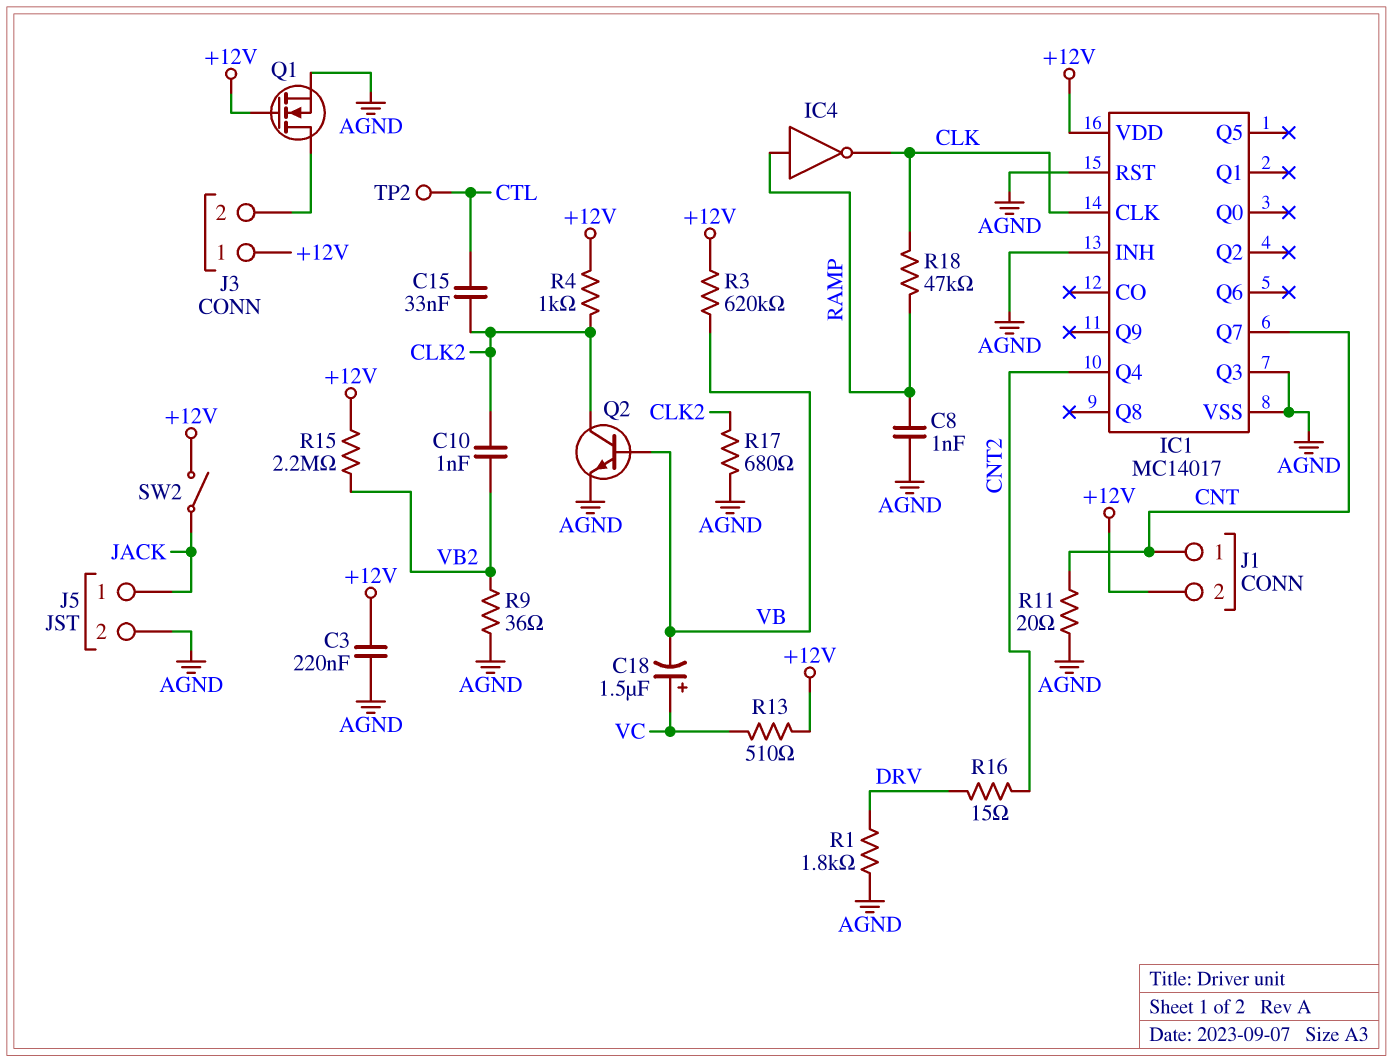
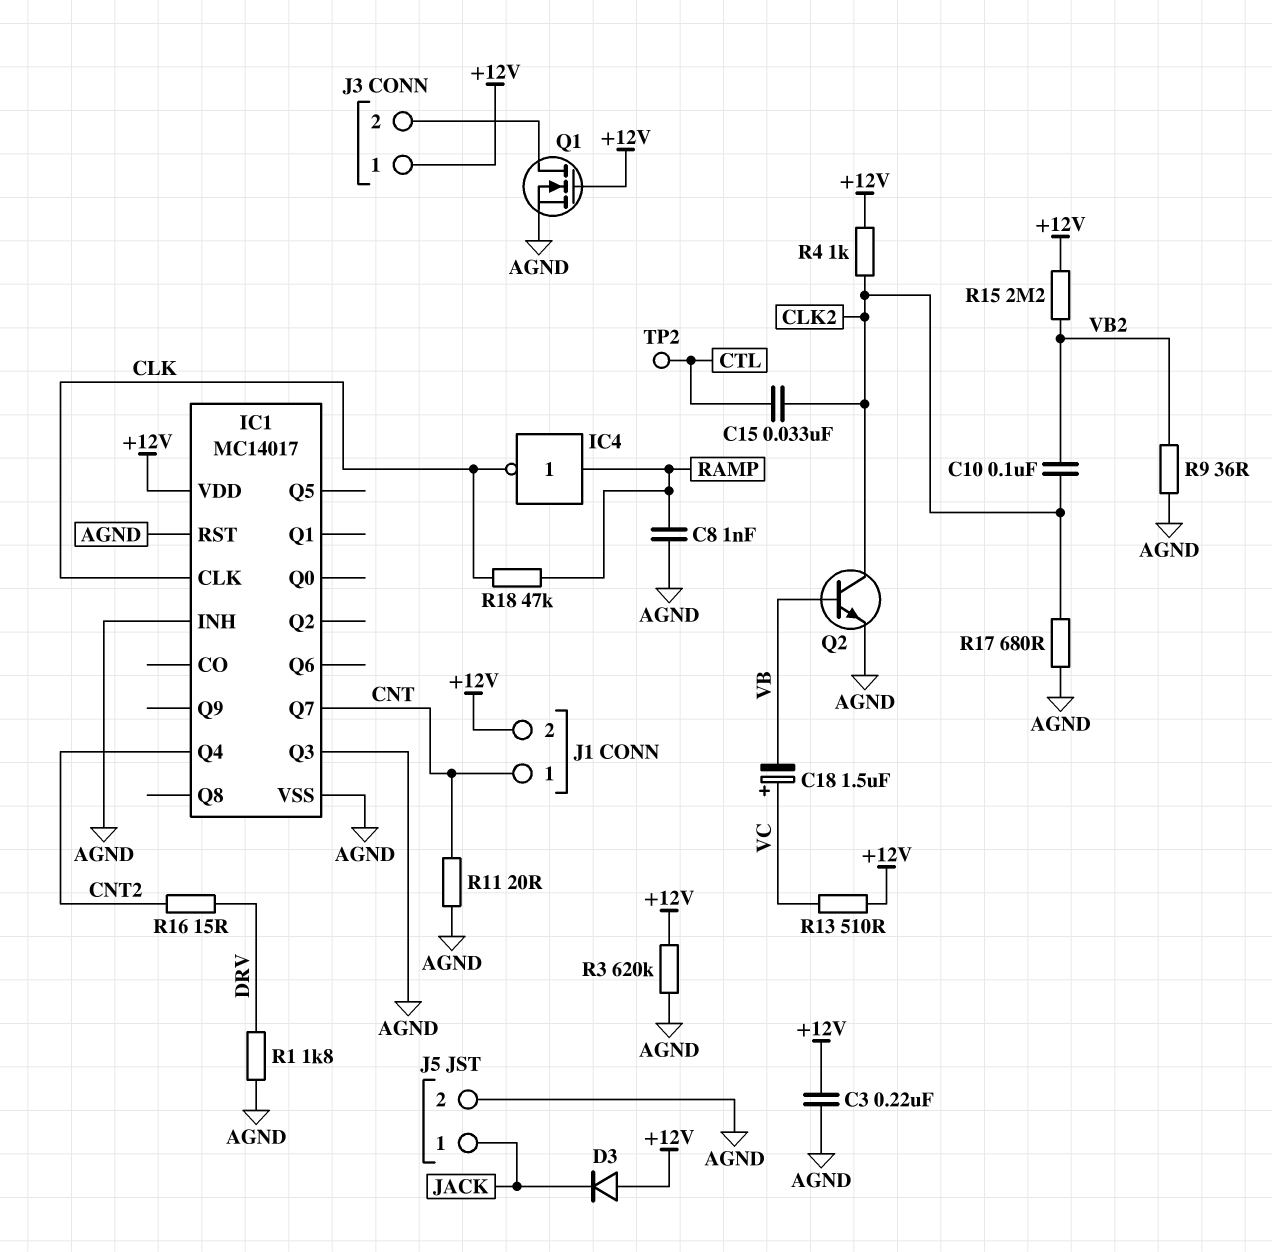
C10: 1nF (CLK2, VB2) -> 100nF (CLK2, VB2)
D3: none -> diode (A +12V, K JACK)
R3: 620k (+12V, VB) -> 620k (+12V, AGND)
SW2: switch (+12V, JACK) -> none

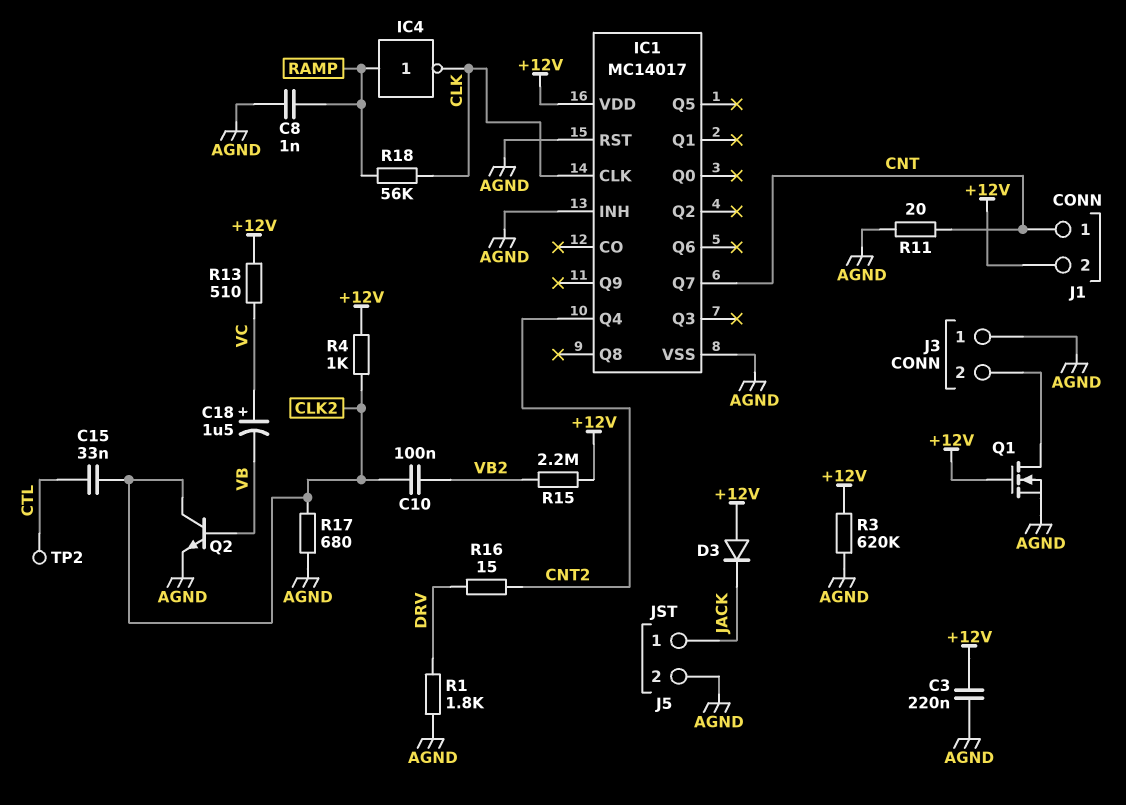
IC1 pin Q3: AGND -> none
J3 pin 1: +12V -> AGND
R9: 36 (AGND, VB2) -> none
R18: 47k (CLK, RAMP) -> 56k (CLK, RAMP)

